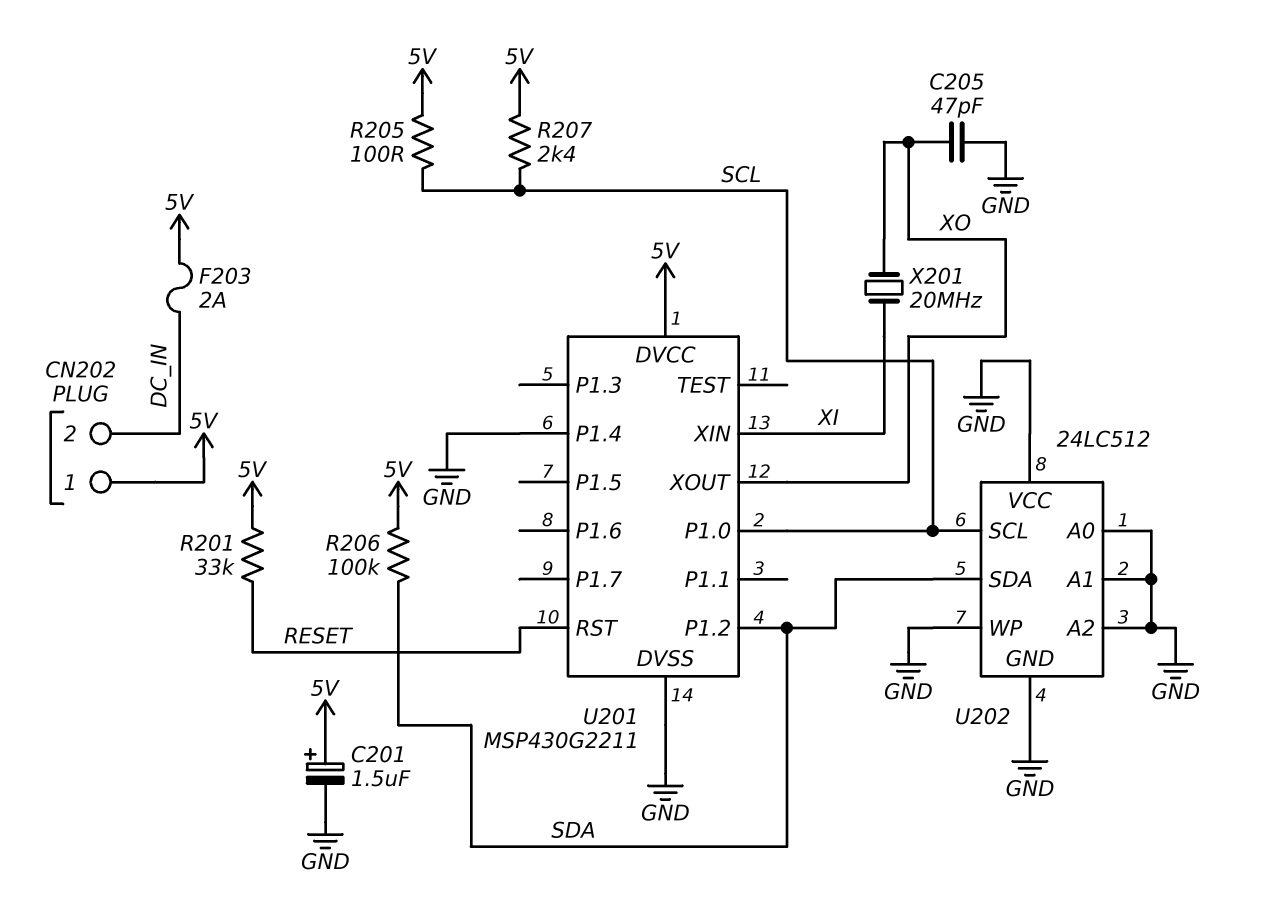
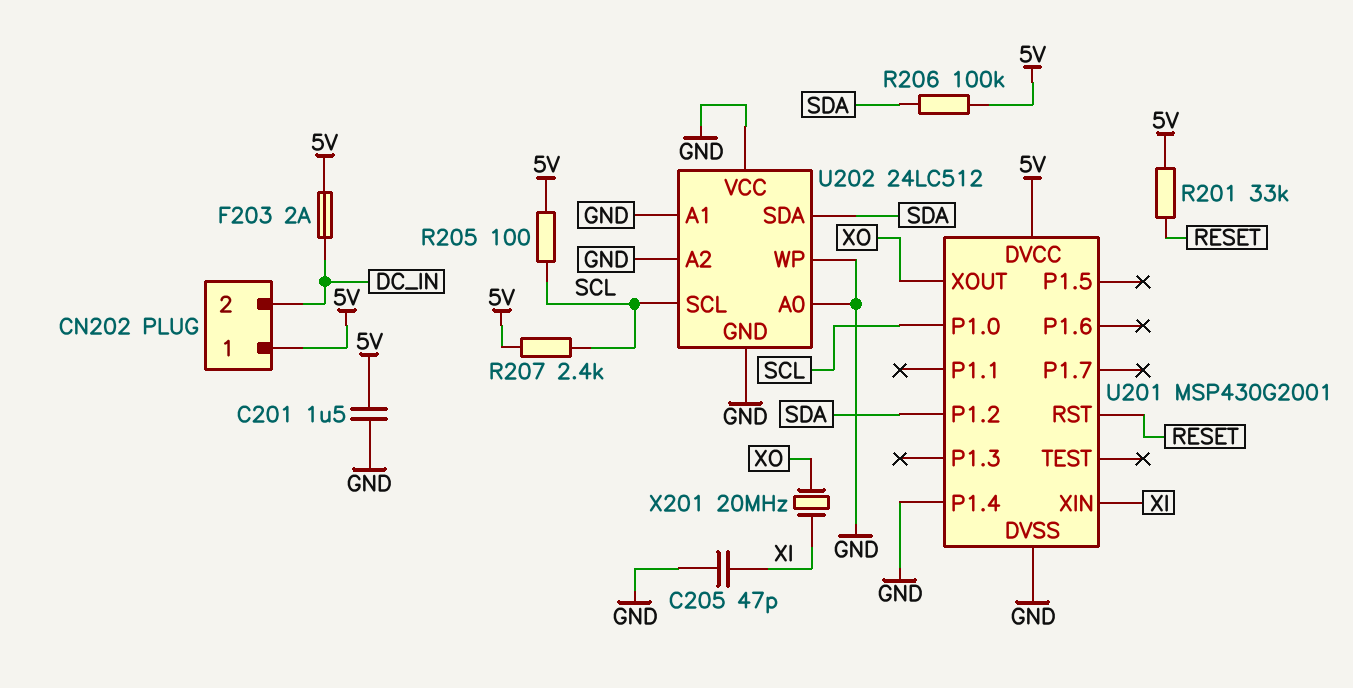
C201: 1.5uF (plus 5V, minus GND) -> 1.5uF (5V, GND)
C205: 47pF (GND, XO) -> 47pF (GND, XI)
U201: MSP430G2211 -> MSP430G2001

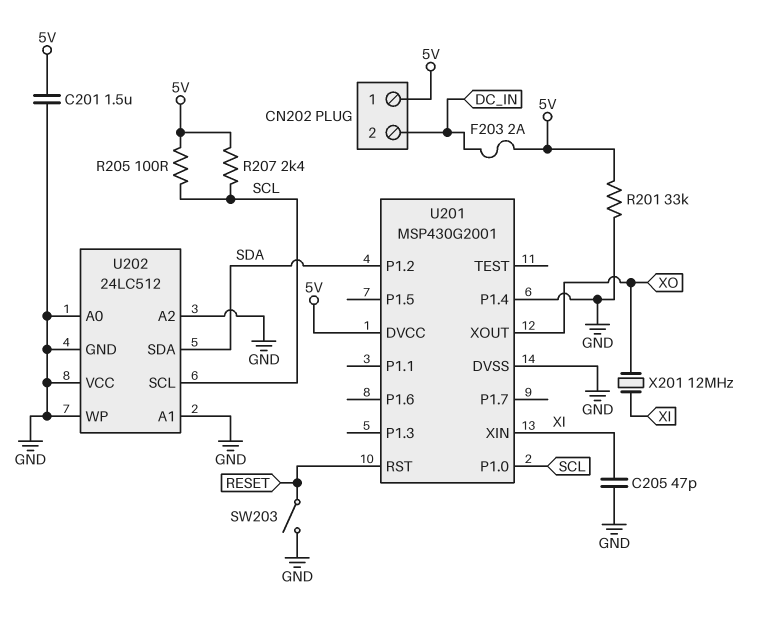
R201: 33k (5V, RESET) -> 33k (5V, GND)
R206: 100k (5V, SDA) -> none
SW203: none -> switch (GND, RESET)
X201: 20MHz (XI, XO) -> 12MHz (XI, XO)

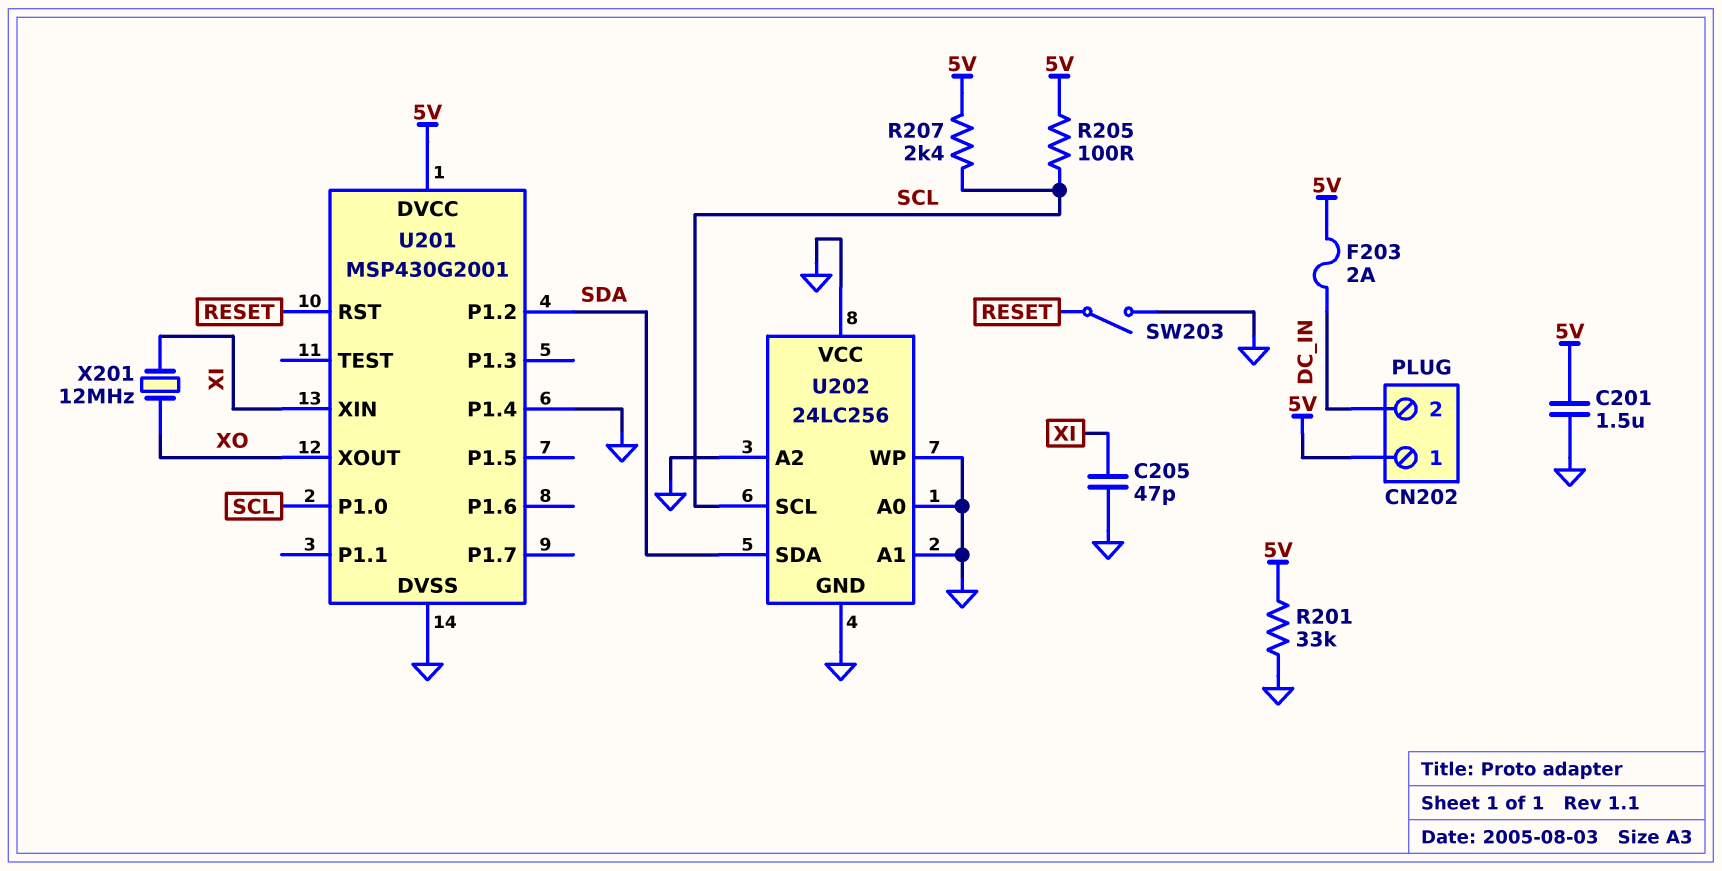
U202: 24LC512 -> 24LC256

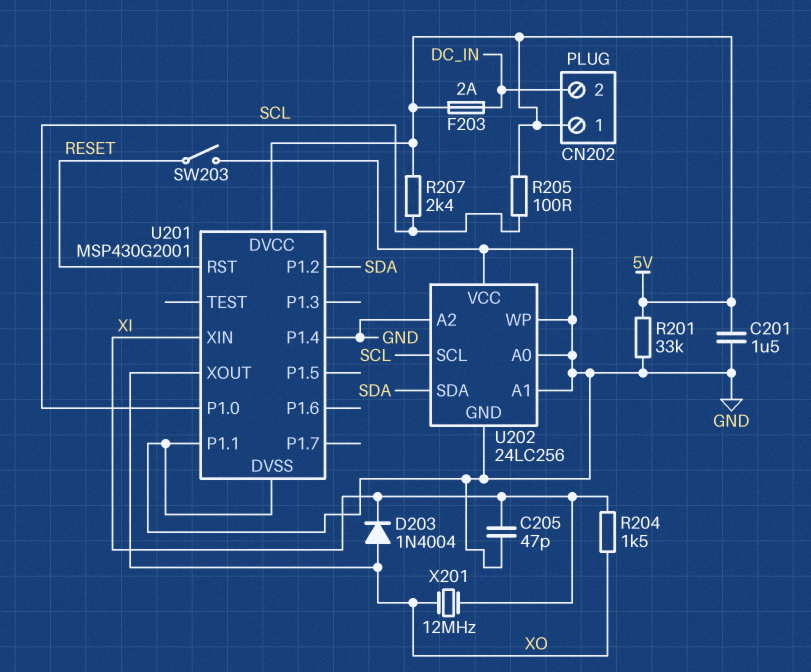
D203: none -> diode 1N4004 (A XO, K XI)
R204: none -> 1.5k (XI, XO)
U201 pin P1.1: none -> GND

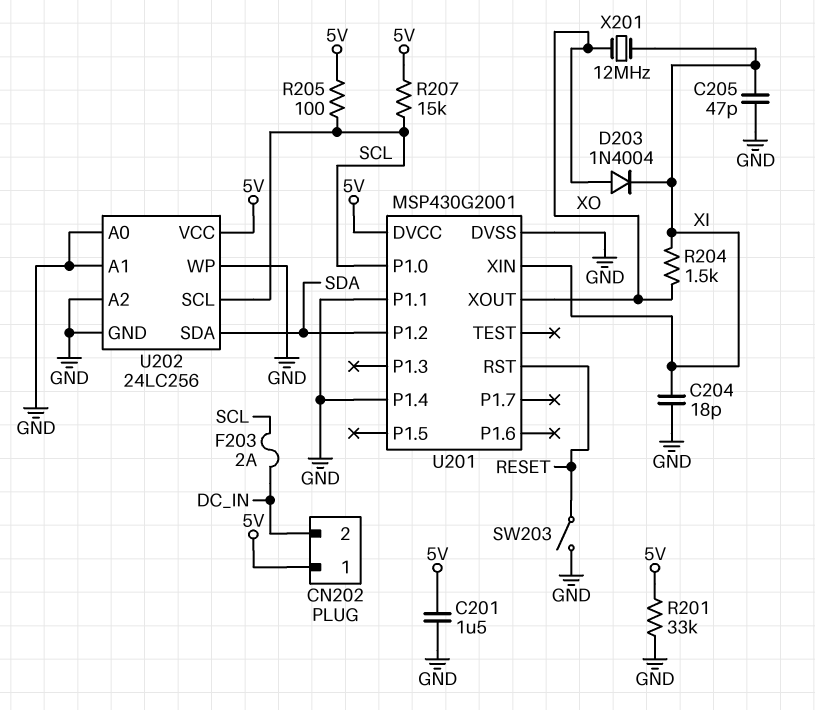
C204: none -> 18pF (GND, XI)
F203: 2A (5V, DC_IN) -> 2A (DC_IN, SCL)
R207: 2.4k (5V, SCL) -> 15k (5V, SCL)
U202 pin VCC: GND -> 5V

